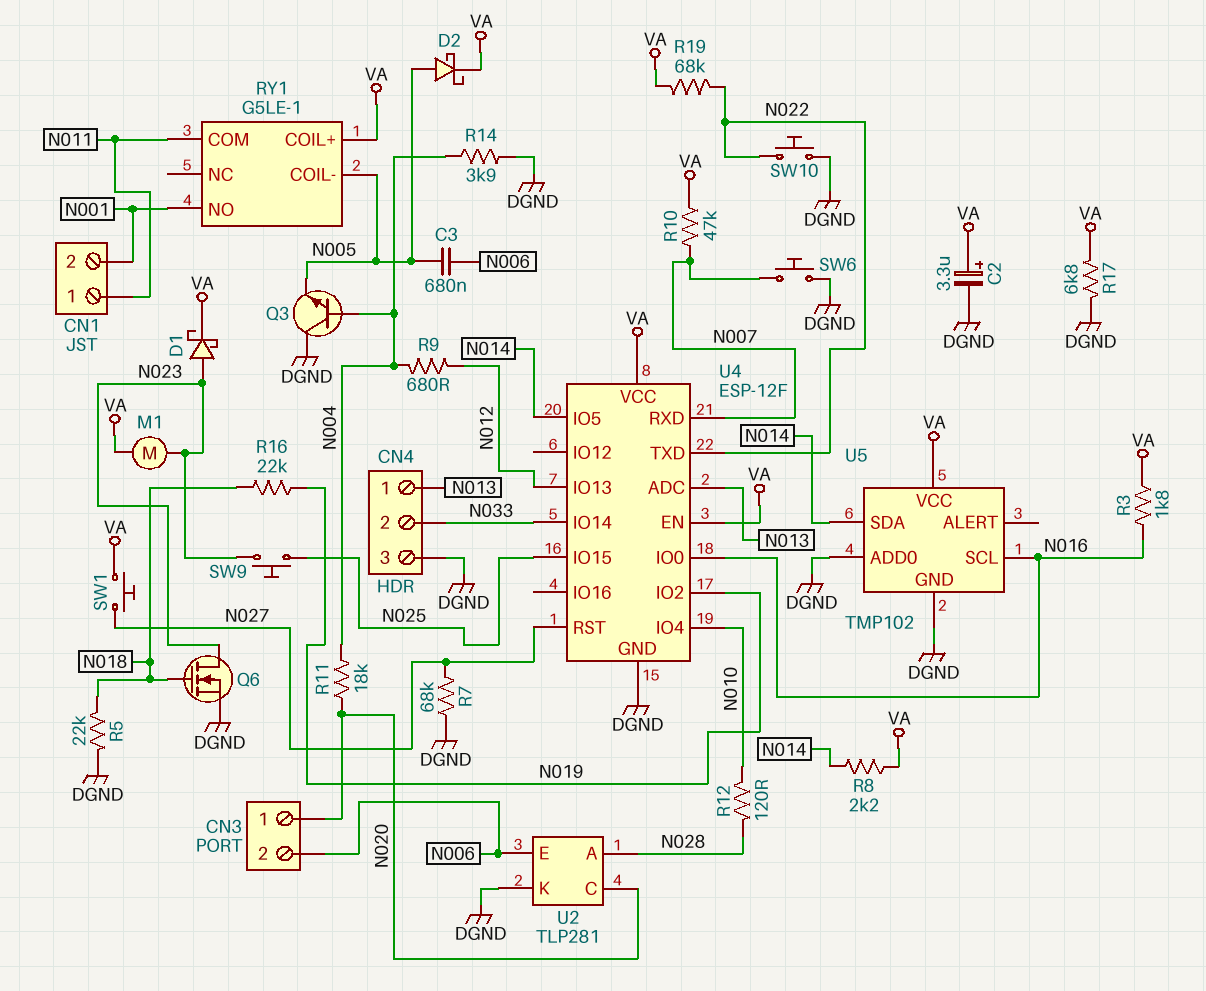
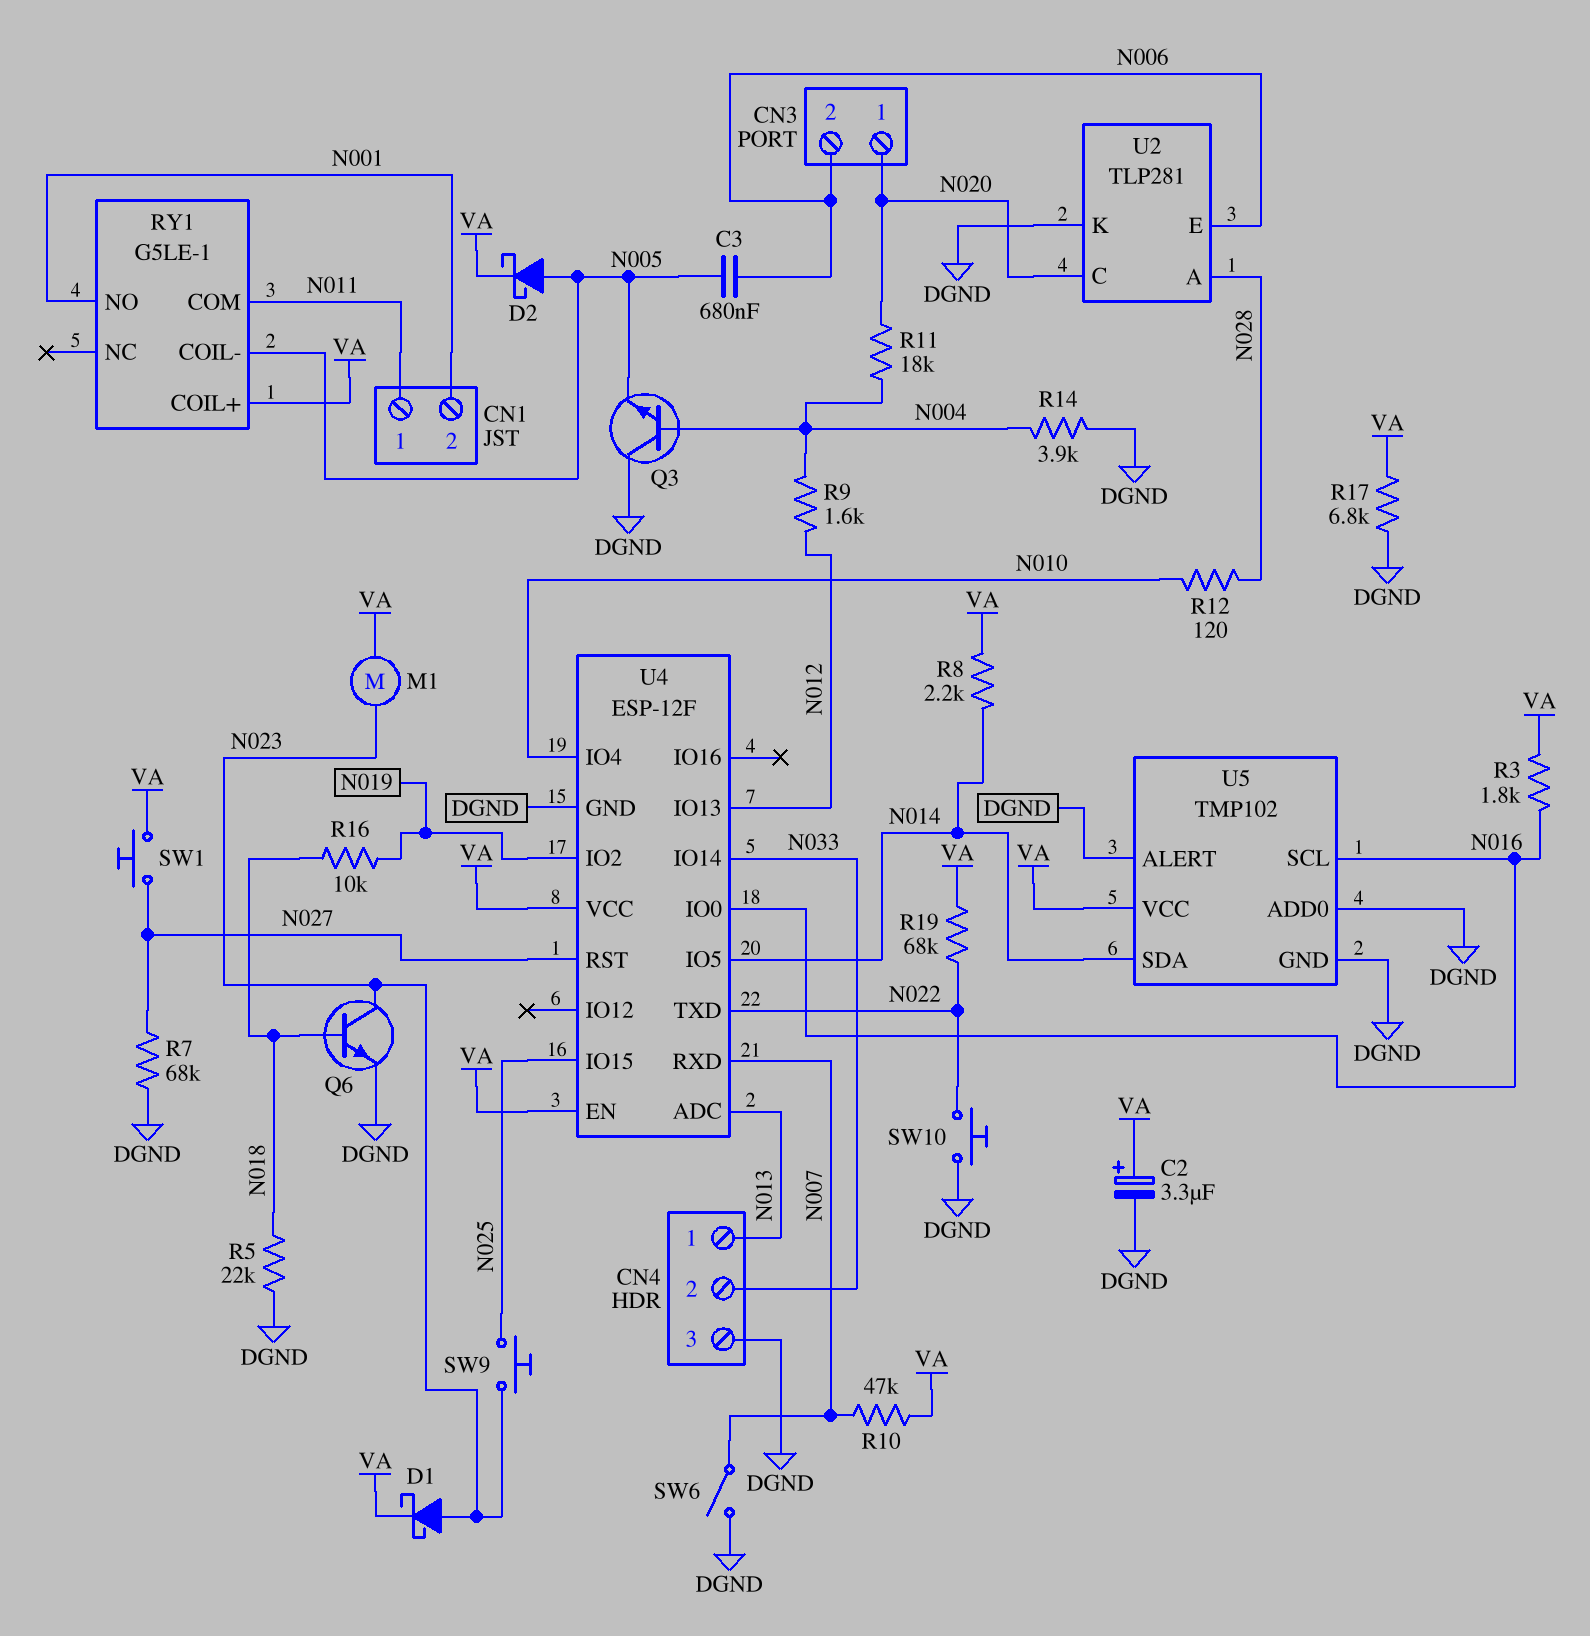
Q6: NMOS (G N018, D N023, S DGND) -> NPN (B N018, C N023, E DGND)
R9: 680 (N004, N012) -> 1.6k (N004, N012)
R16: 22k (N018, N019) -> 10k (N018, N019)
SW6: button (DGND, N007) -> switch (DGND, N007)
U5 pin ALERT: none -> DGND

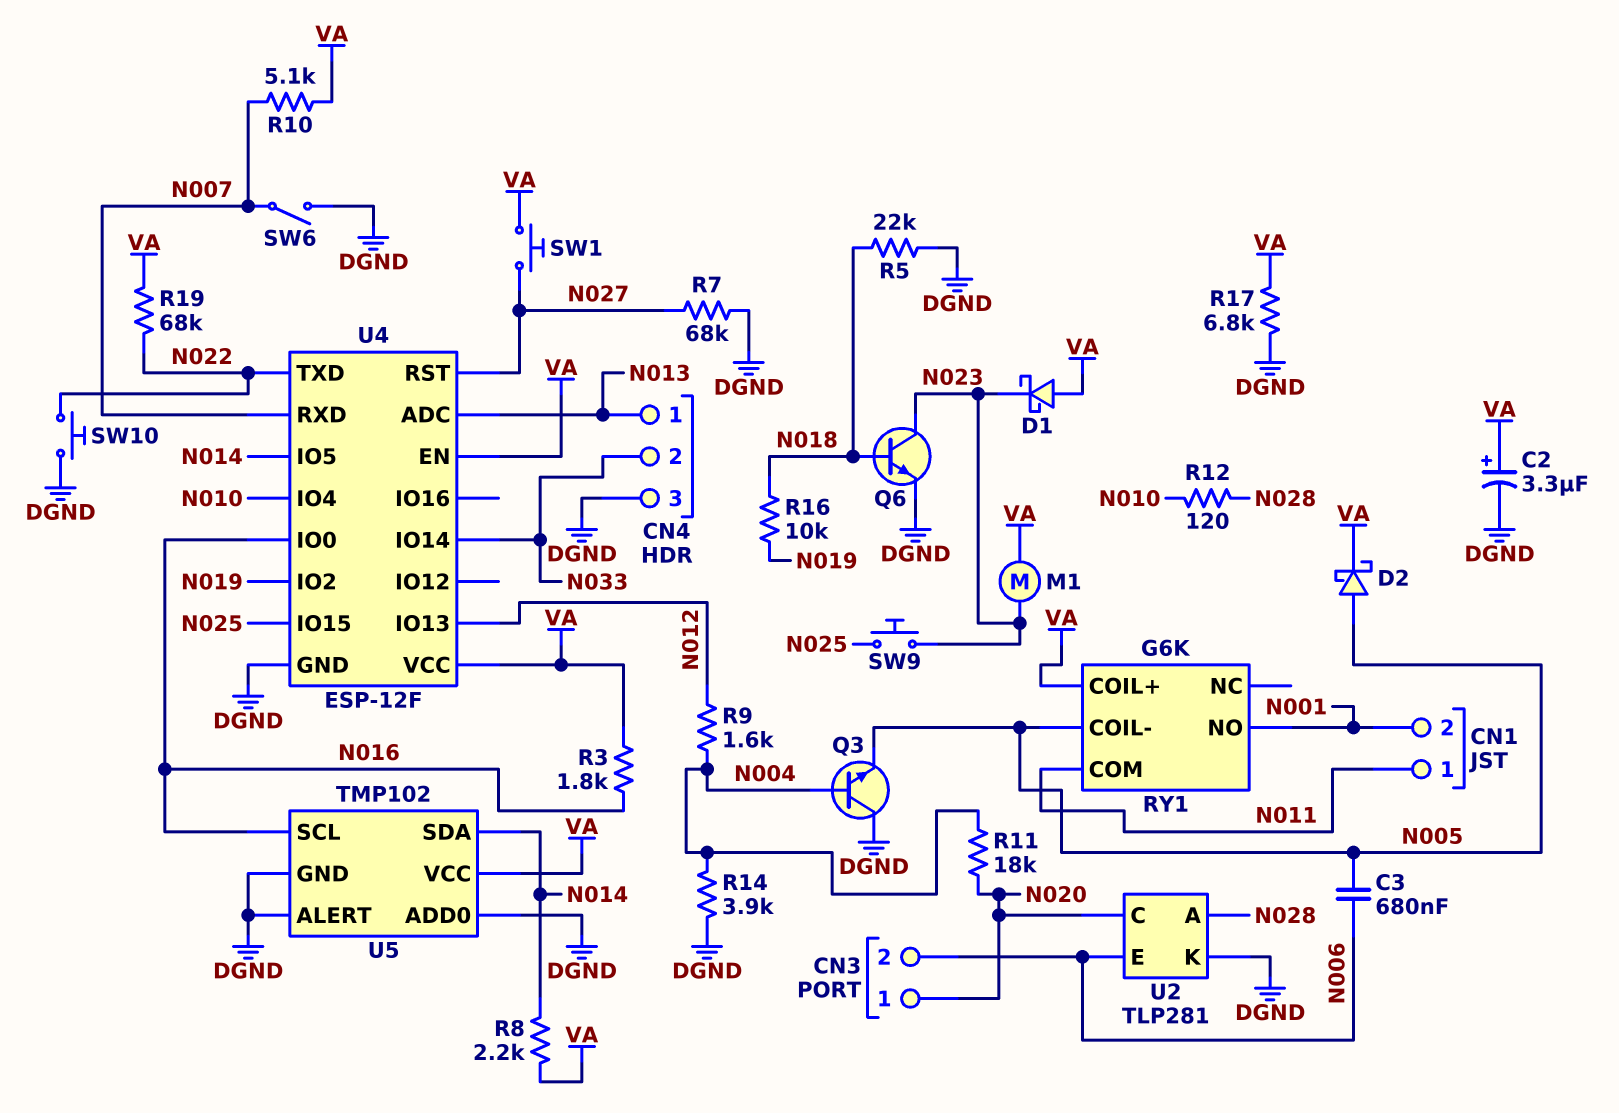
D1: schottky (A N023, K VA) -> schottky (A VA, K N023)
R10: 47k (N007, VA) -> 5.1k (N007, VA)
RY1: G5LE-1 -> G6K

